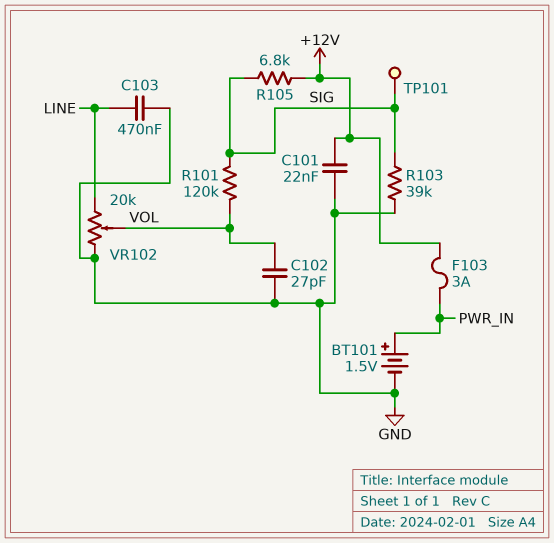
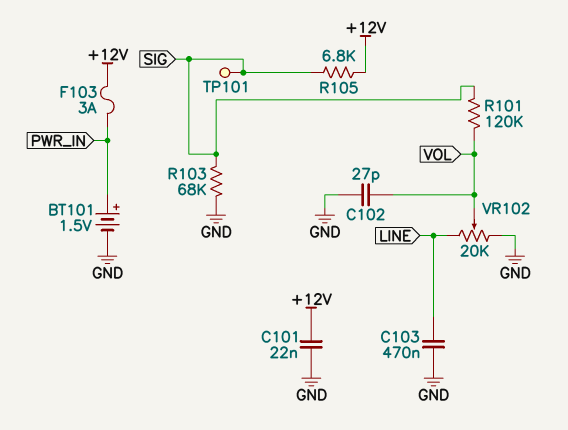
R103: 39k (GND, SIG) -> 68k (GND, SIG)

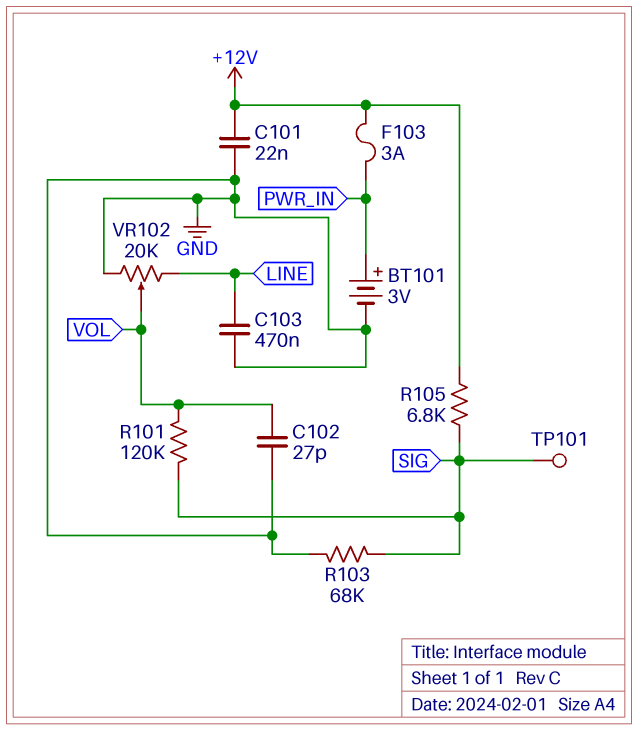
BT101: 1.5V (plus PWR_IN, minus GND) -> 3V (plus PWR_IN, minus GND)

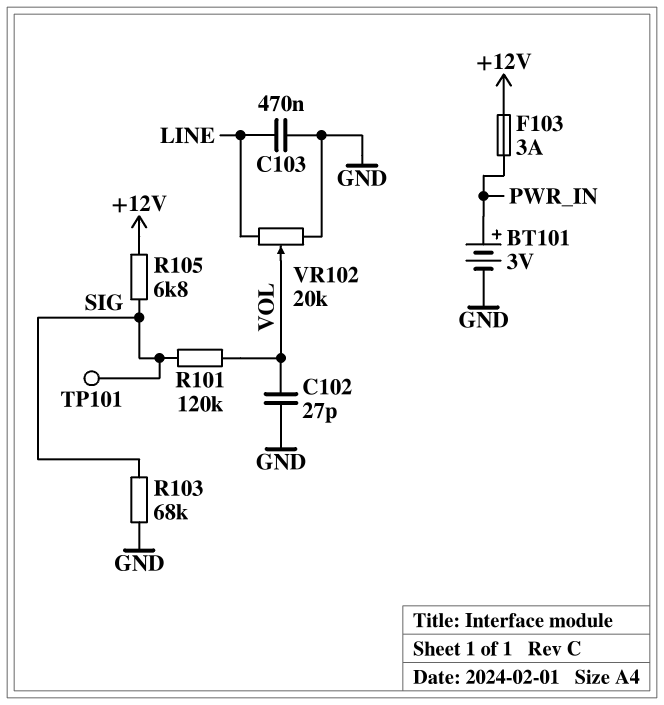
C101: 22nF (+12V, GND) -> none

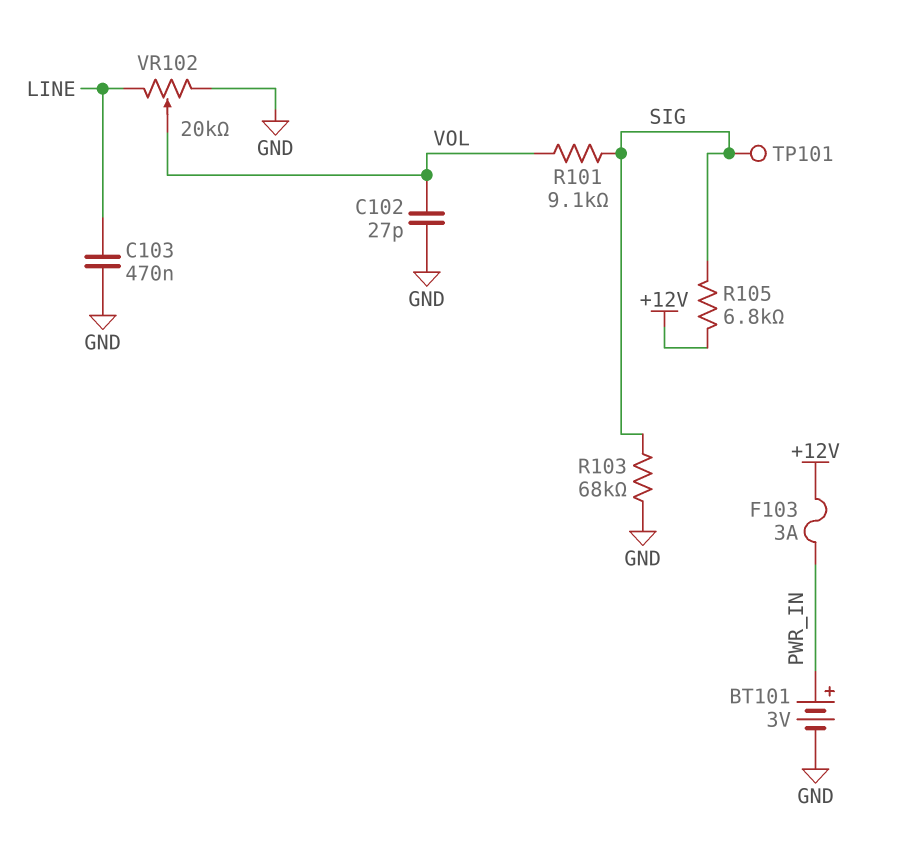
R101: 120k (SIG, VOL) -> 9.1k (SIG, VOL)

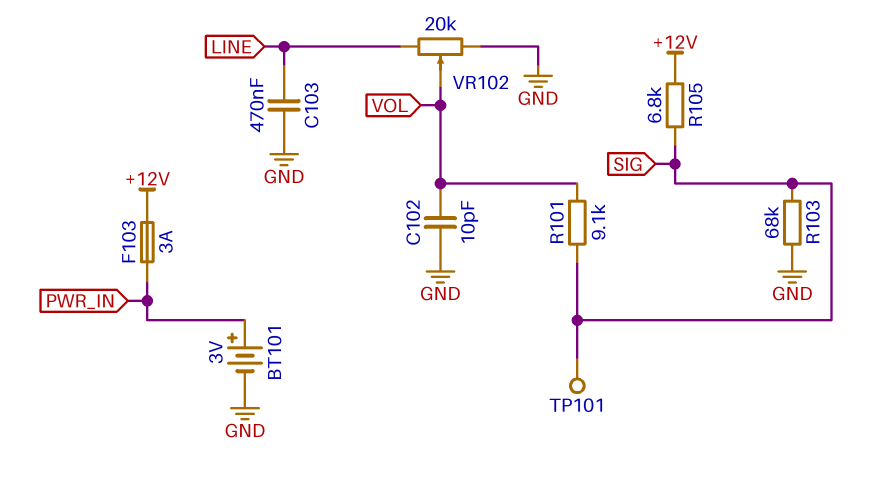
C102: 27pF (GND, VOL) -> 10pF (GND, VOL)

